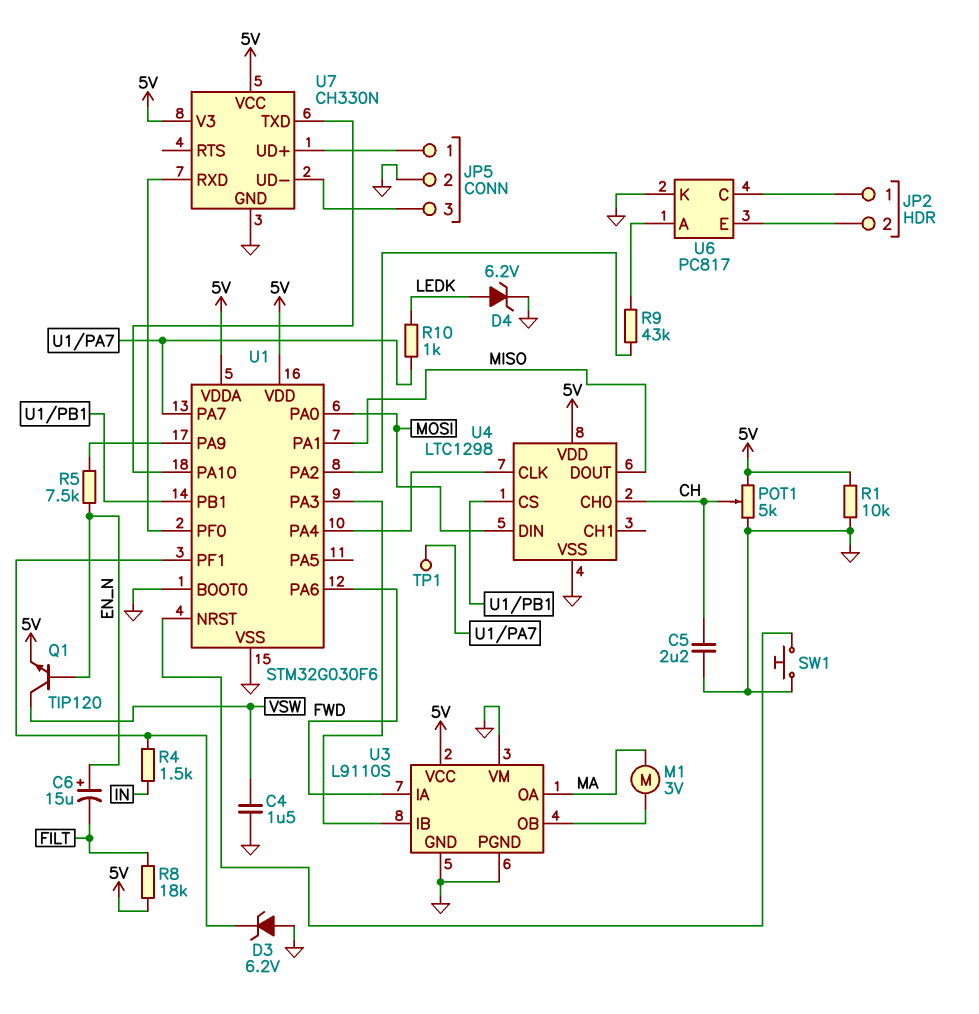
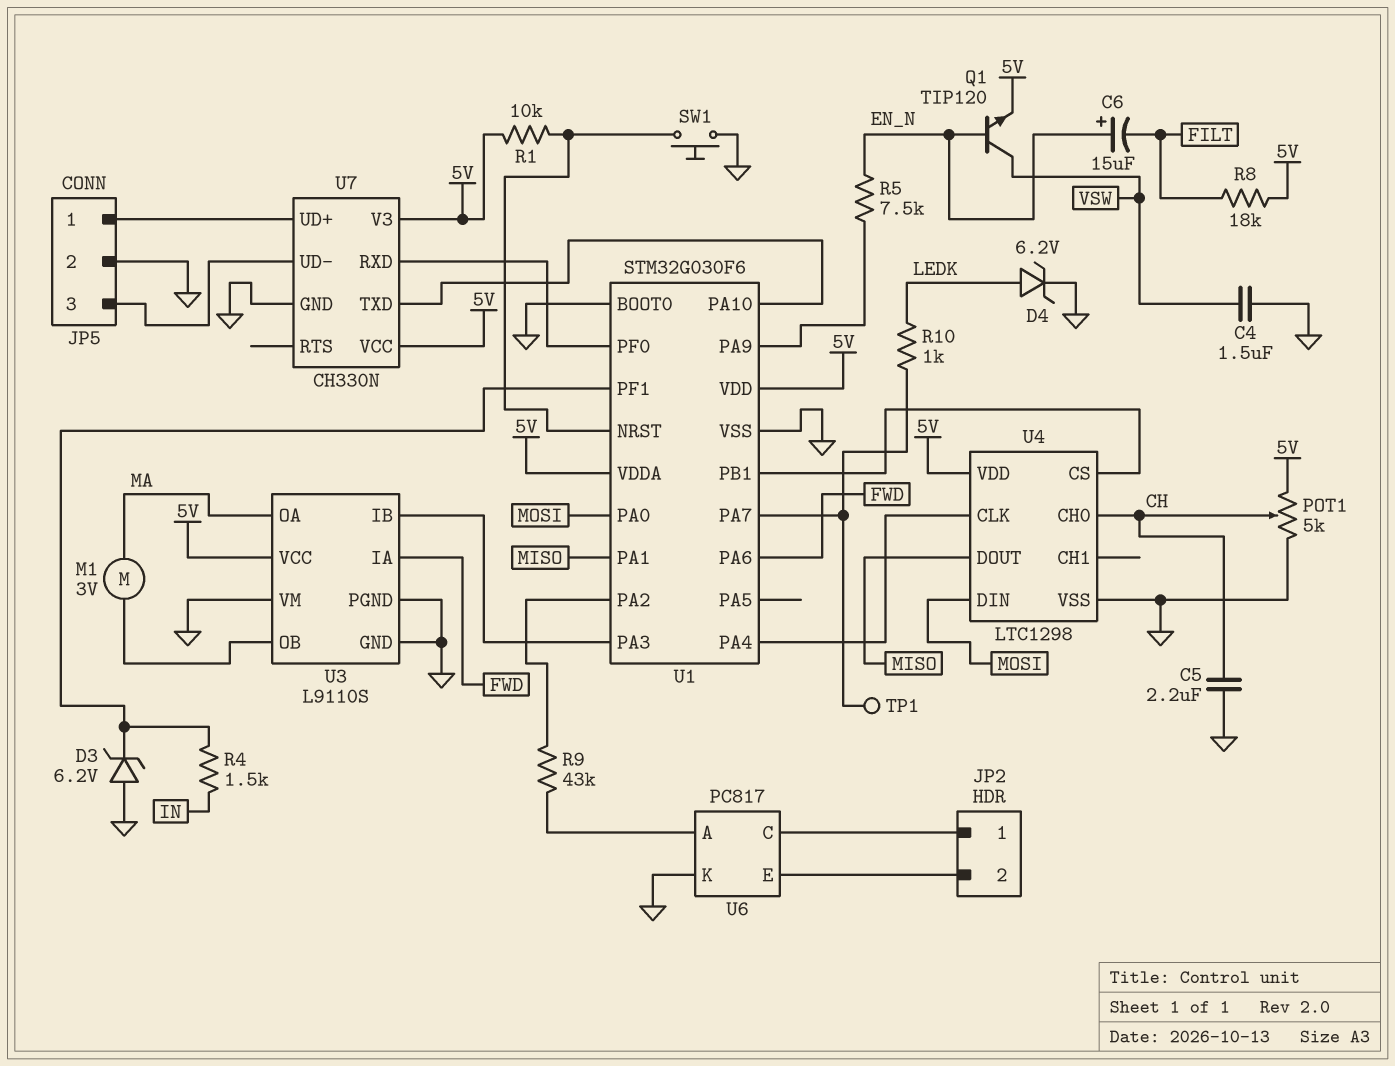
R1: 10k (5V, GND) -> 10k (5V, U1/NRST)

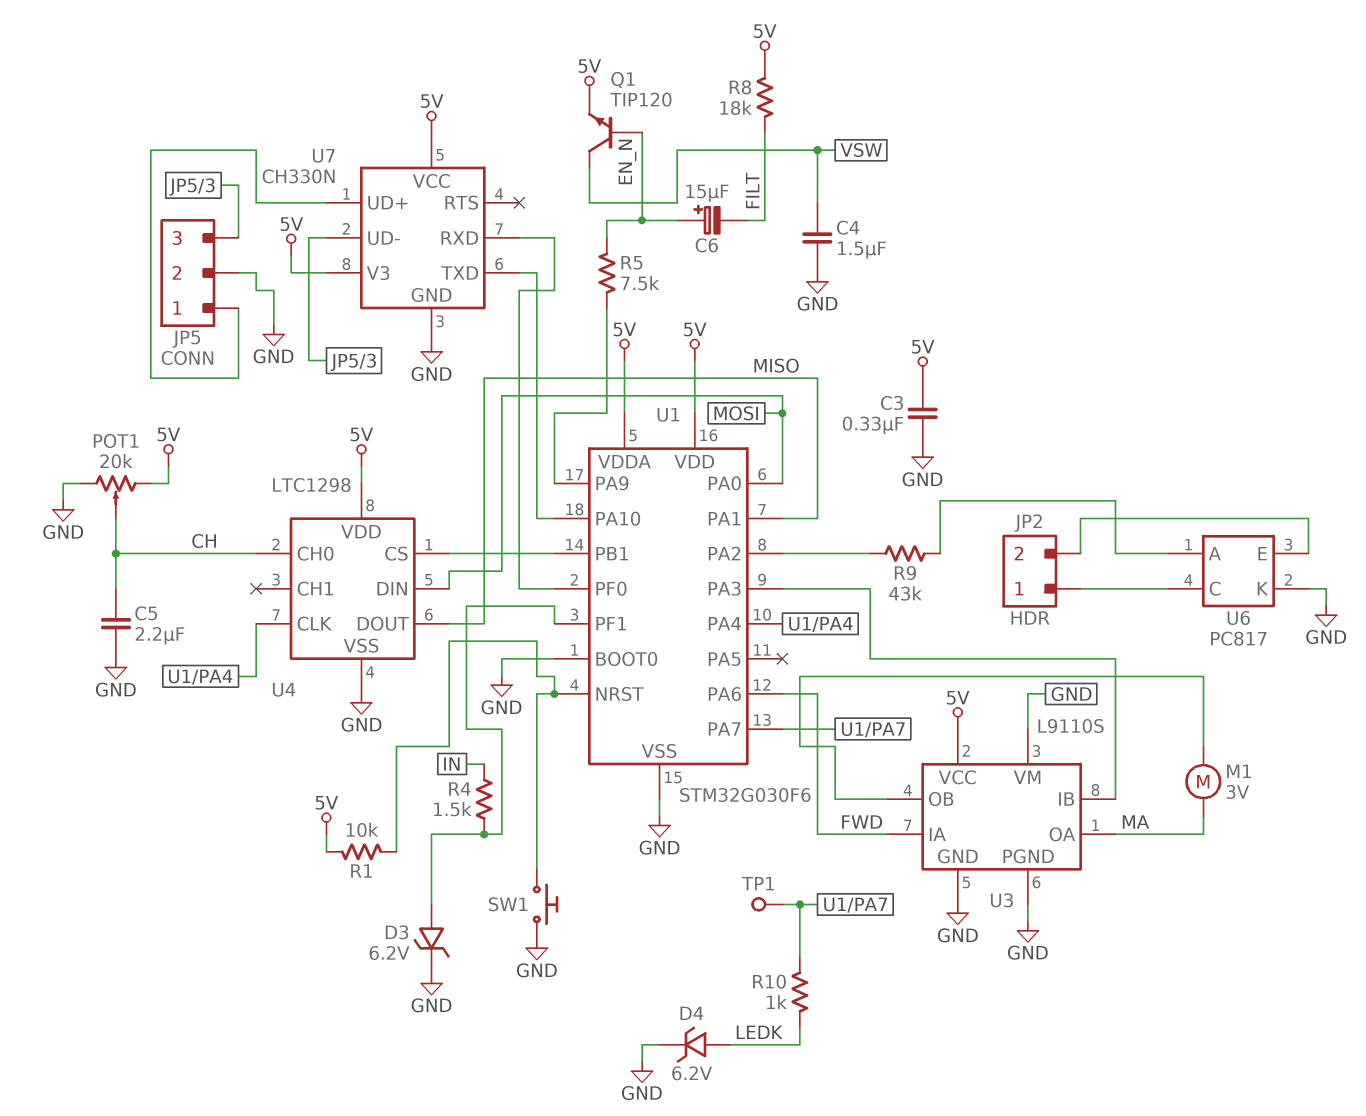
C3: none -> 330nF (5V, GND)
D3: zener 6.2V (A GND, K U1/PF1) -> zener 6.2V (A U1/PF1, K GND)
POT1: 5k (5V, GND, wiper CH) -> 20k (5V, GND, wiper CH)

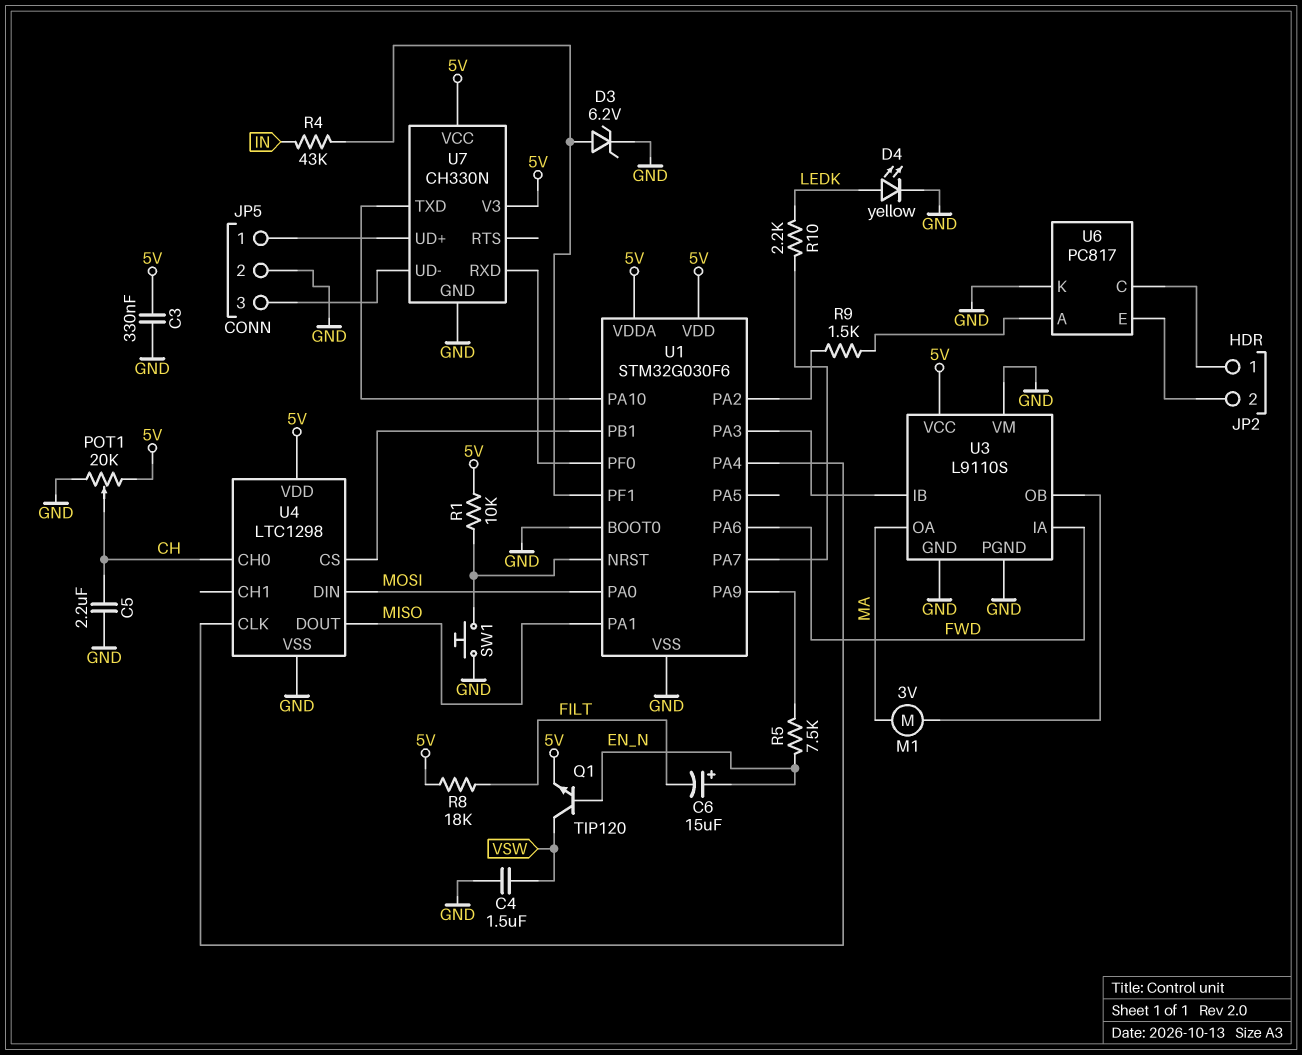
D4: zener 6.2V (A LEDK, K GND) -> LED yellow (A LEDK, K GND)
R4: 1.5k (IN, U1/PF1) -> 43k (IN, U1/PF1)
R9: 43k (U1/PA2, U6/A) -> 1.5k (U1/PA2, U6/A)
R10: 1k (LEDK, U1/PA7) -> 2.2k (LEDK, U1/PA7)
TP1: test point (U1/PA7) -> none

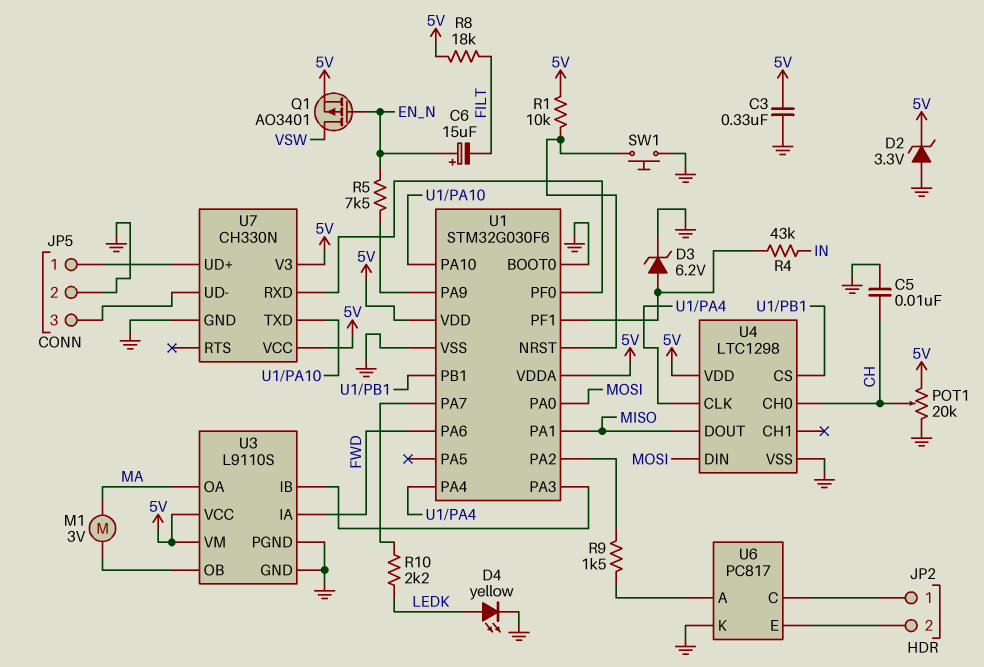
C4: 1.5uF (GND, VSW) -> none
C5: 2.2uF (CH, GND) -> 10nF (CH, GND)
D2: none -> zener 3.3V (A GND, K 5V)
Q1: NPN TIP120 (B EN_N, C VSW, E 5V) -> PMOS AO3401 (G EN_N, D VSW, S 5V)
U3 pin VM: GND -> 5V

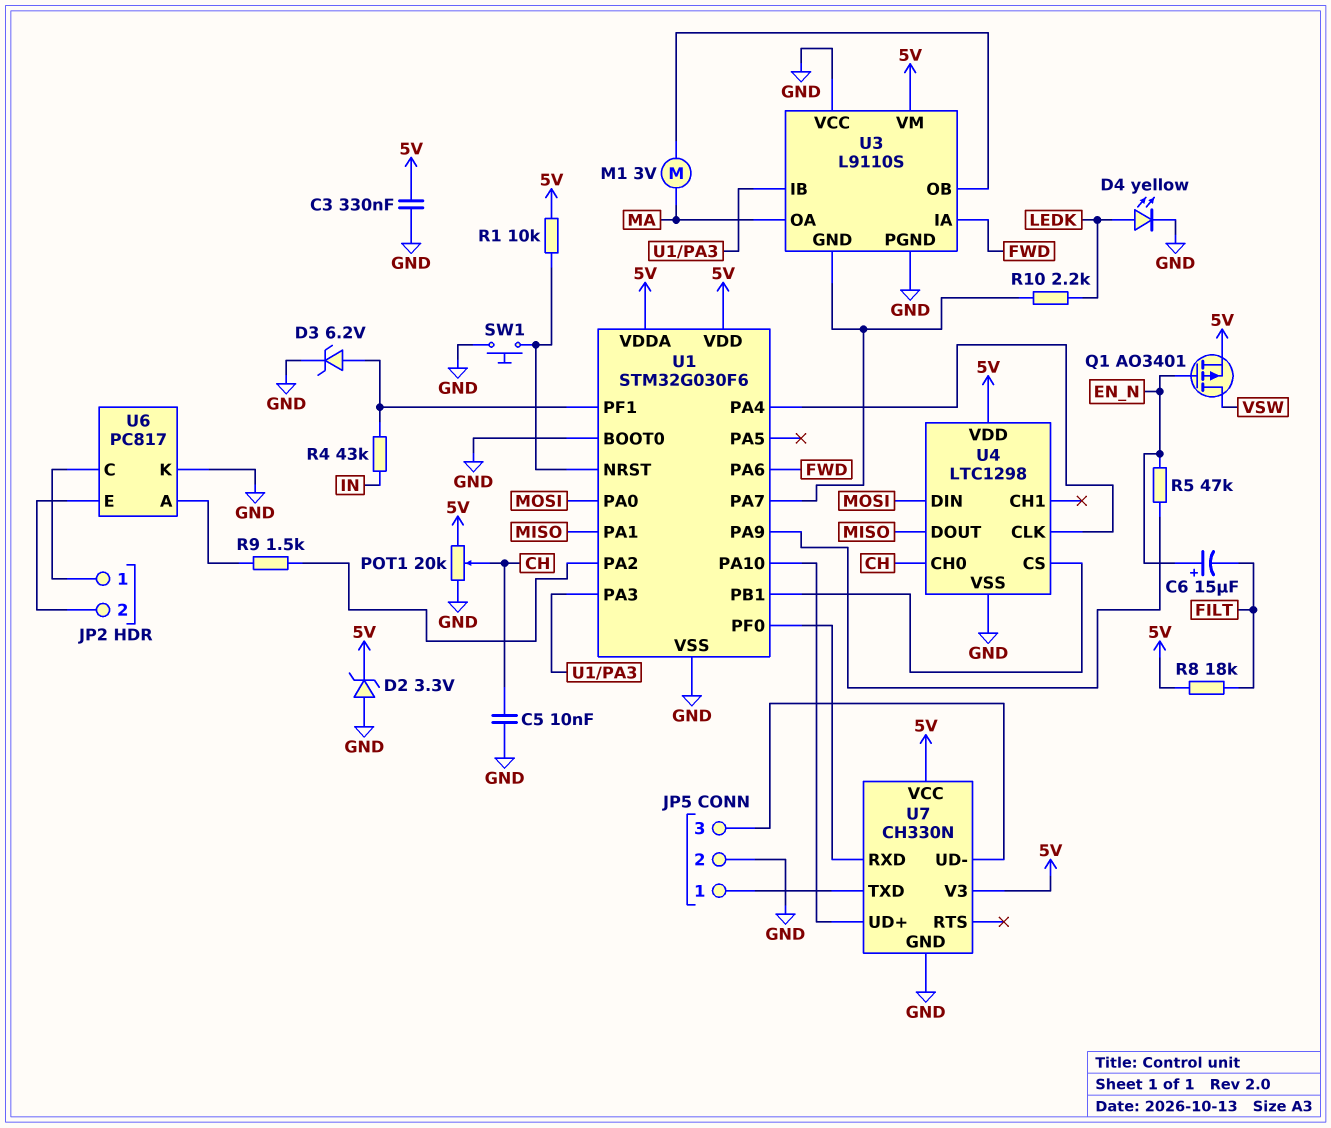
R5: 7.5k (EN_N, U1/PA9) -> 47k (EN_N, U1/PA9)
U3 pin GND: GND -> U1/PA7
U3 pin VCC: 5V -> GND
U7 pin TXD: U1/PA10 -> JP5/1
U7 pin UD+: JP5/1 -> U1/PA10

